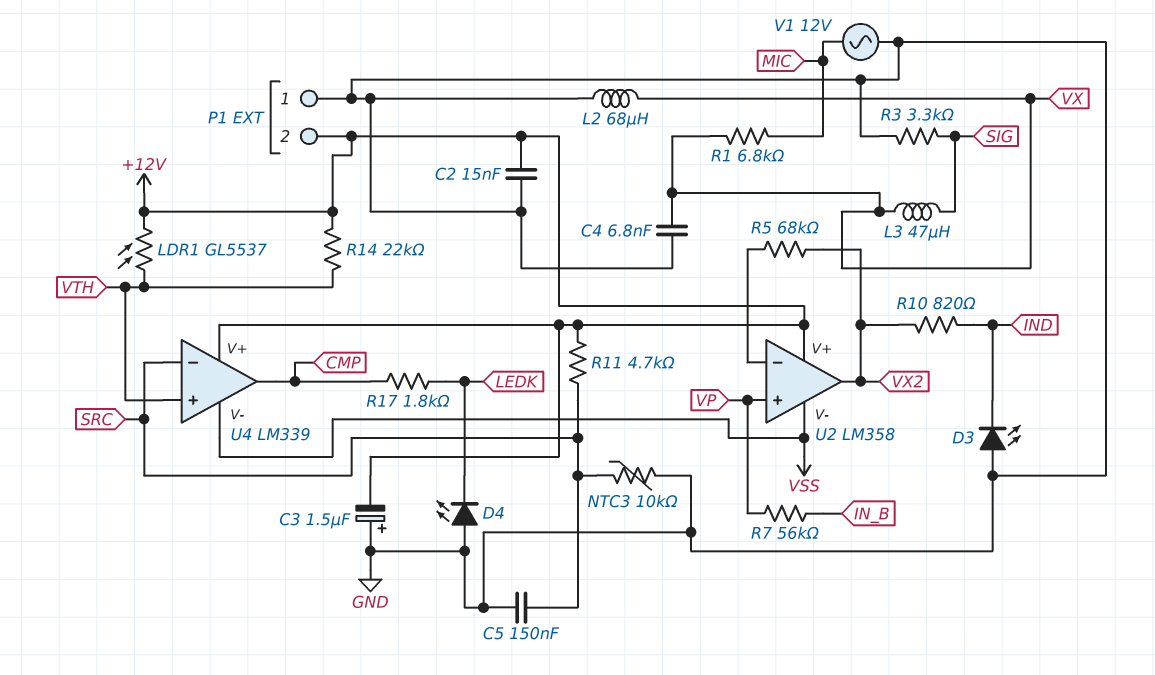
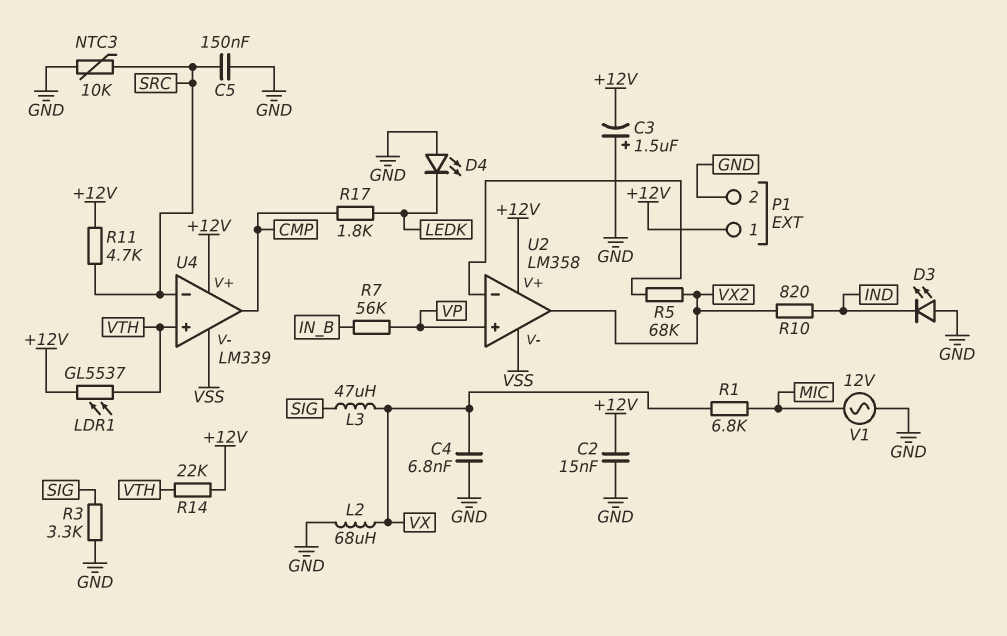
P1 pin 1: GND -> +12V
P1 pin 2: +12V -> GND

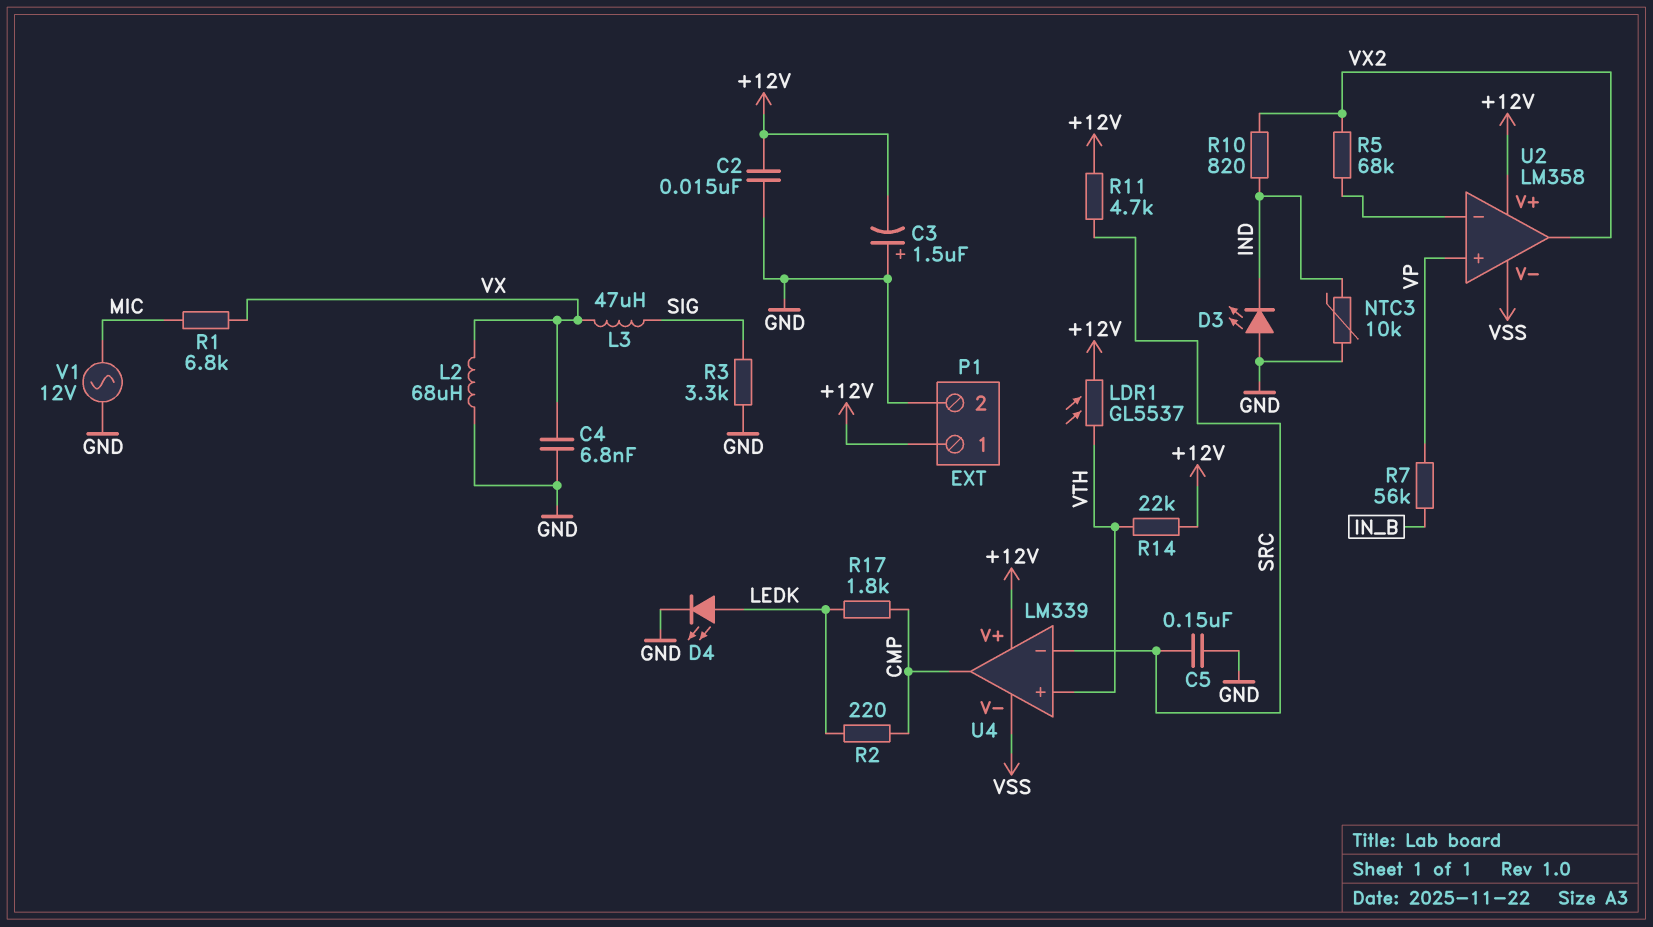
D4: LED (A GND, K LEDK) -> LED (A LEDK, K GND)
NTC3: 10k (GND, SRC) -> 10k (GND, IND)
R2: none -> 220 (CMP, LEDK)

